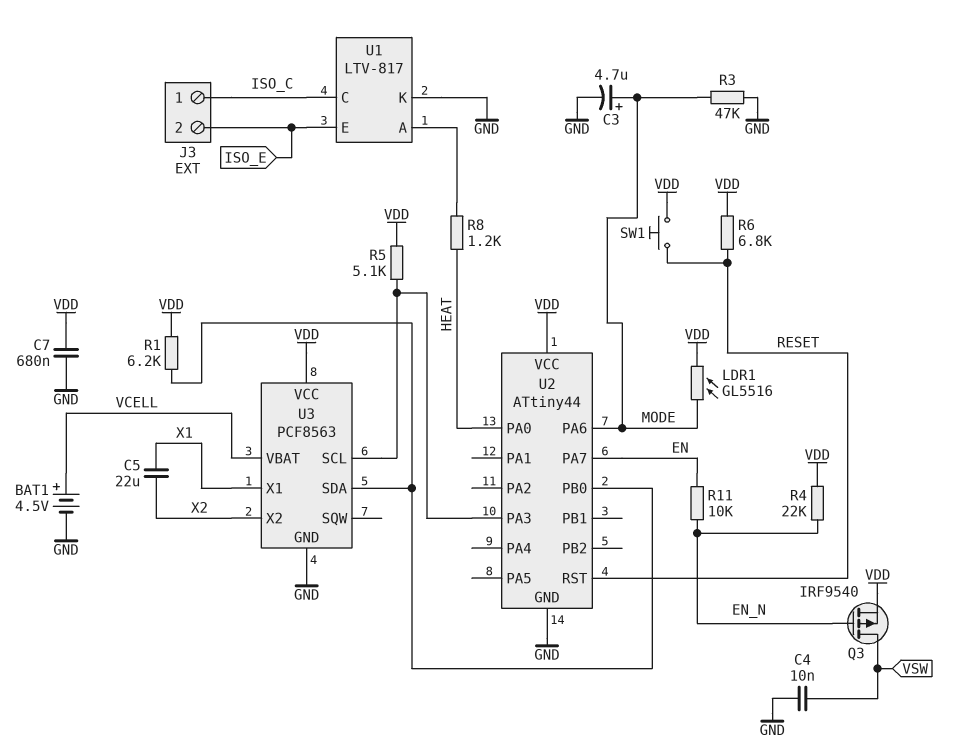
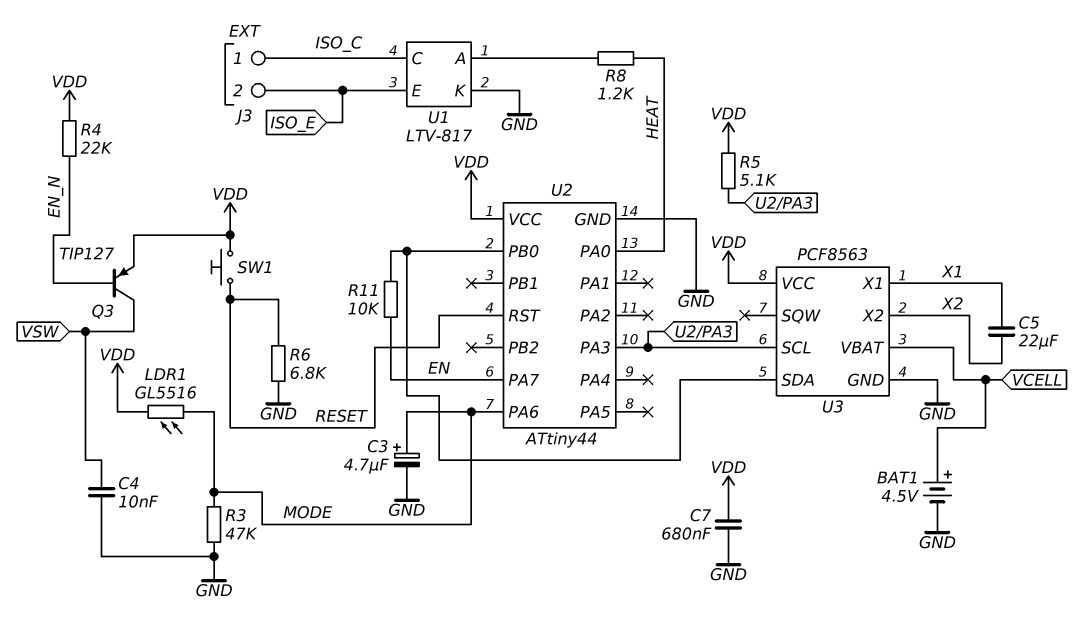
Q3: PMOS IRF9540 (G EN_N, D VSW, S VDD) -> PNP TIP127 (B EN_N, C VSW, E VDD)
R1: 6.2k (U2/PB0, VDD) -> none
R6: 6.8k (RESET, VDD) -> 6.8k (GND, RESET)
R11: 10k (EN, EN_N) -> 10k (EN, U2/PB0)

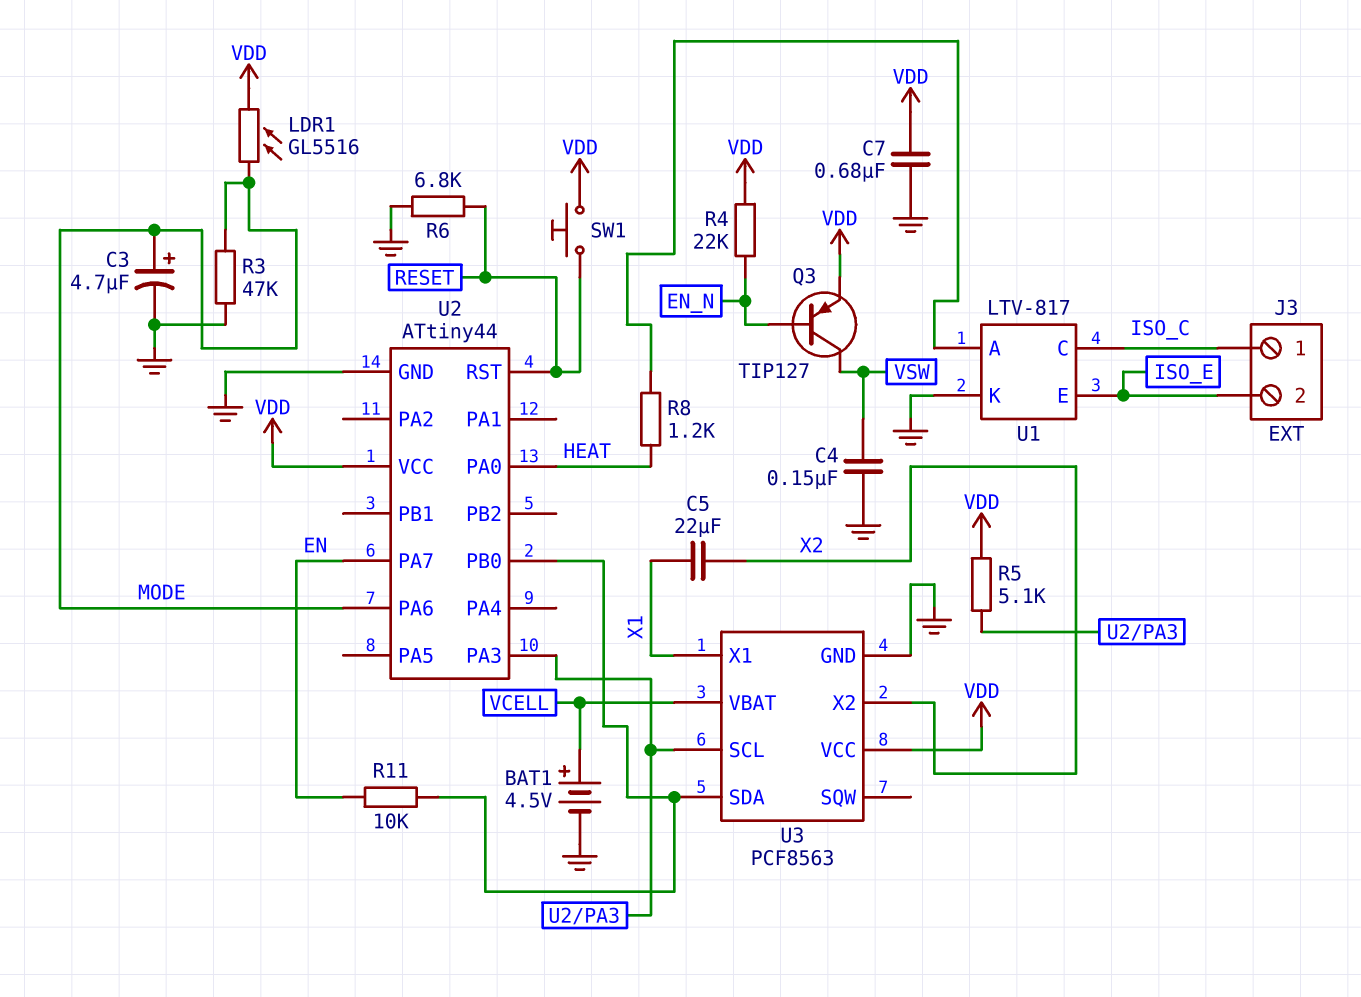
C4: 10nF (GND, VSW) -> 150nF (GND, VSW)

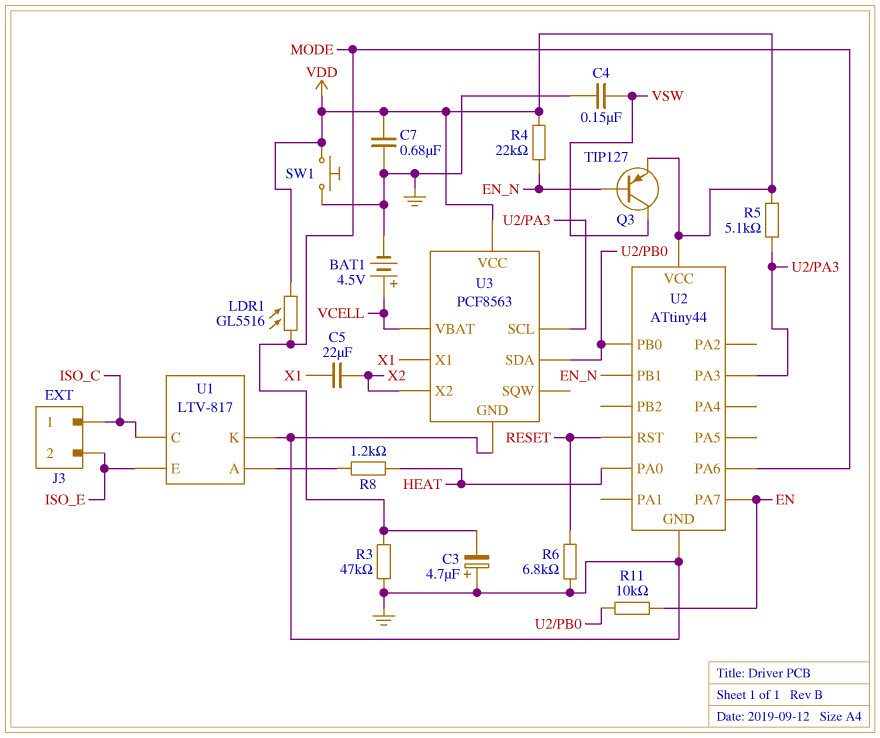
C3: 4.7uF (plus MODE, minus GND) -> 4.7uF (plus GND, minus MODE)
SW1: button (RESET, VDD) -> button (GND, VDD)
U2 pin PB1: none -> EN_N

